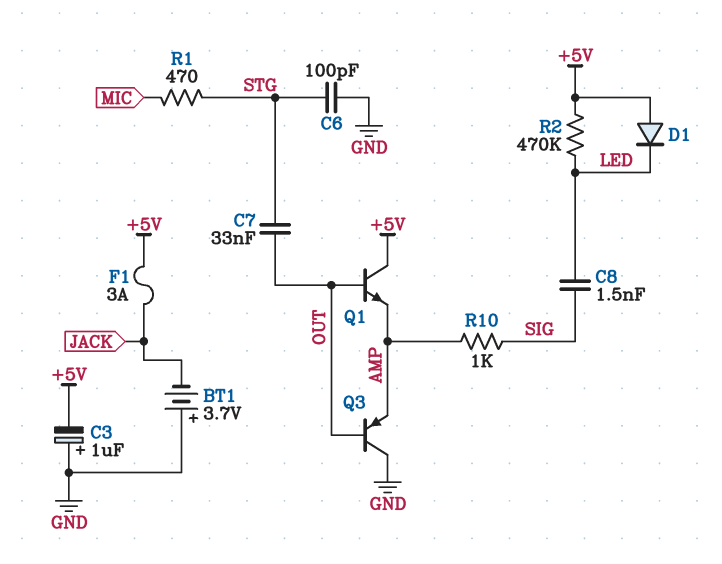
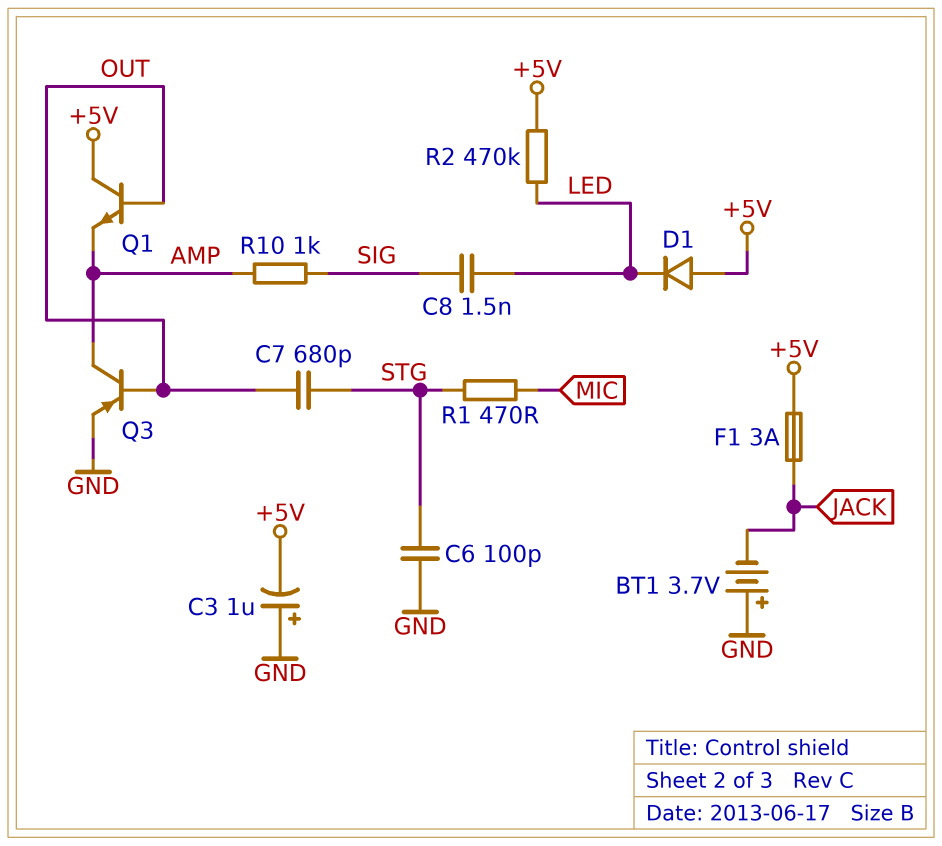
C7: 33nF (OUT, STG) -> 680pF (OUT, STG)
Q3: PNP (B OUT, C GND, E AMP) -> PNP (B OUT, C AMP, E GND)

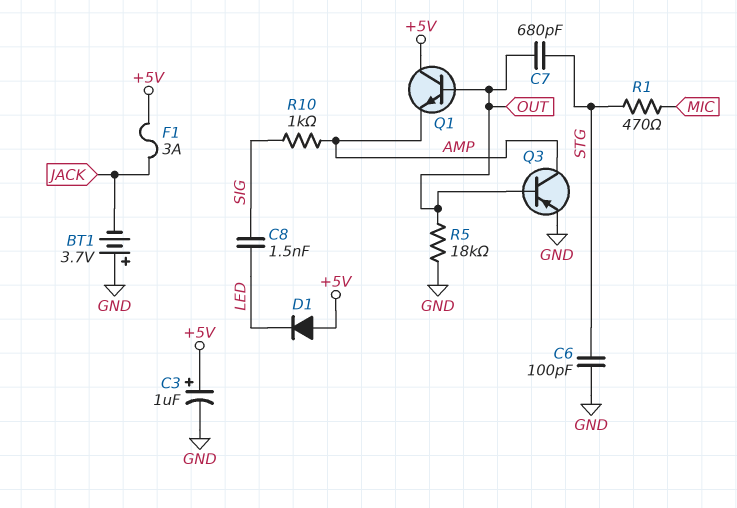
C3: 1uF (plus GND, minus +5V) -> 1uF (plus +5V, minus GND)
R2: 470k (+5V, LED) -> none
R5: none -> 18k (GND, OUT)

